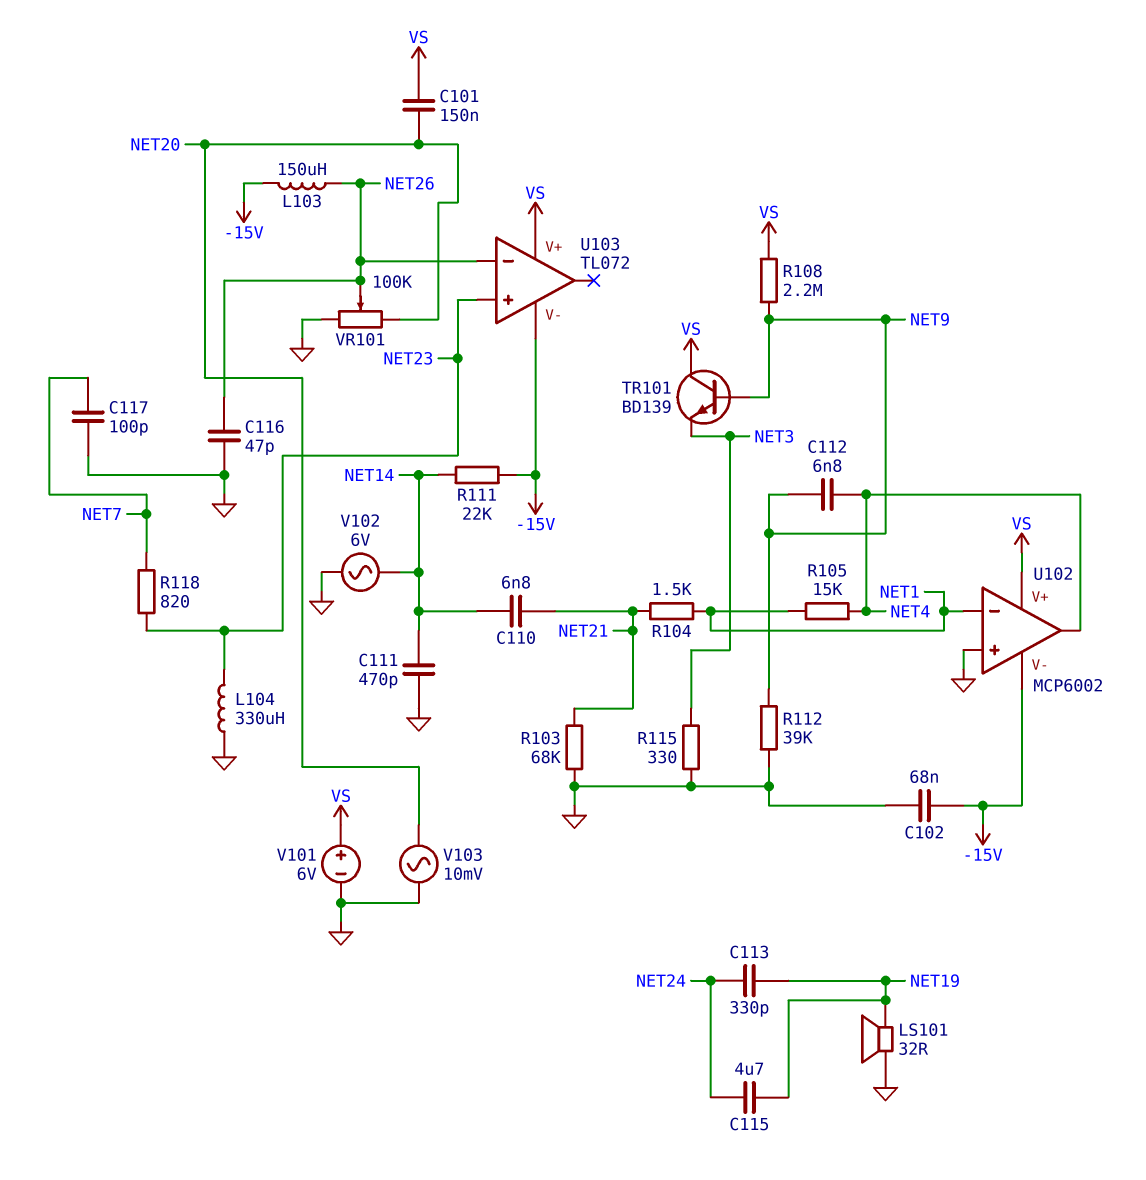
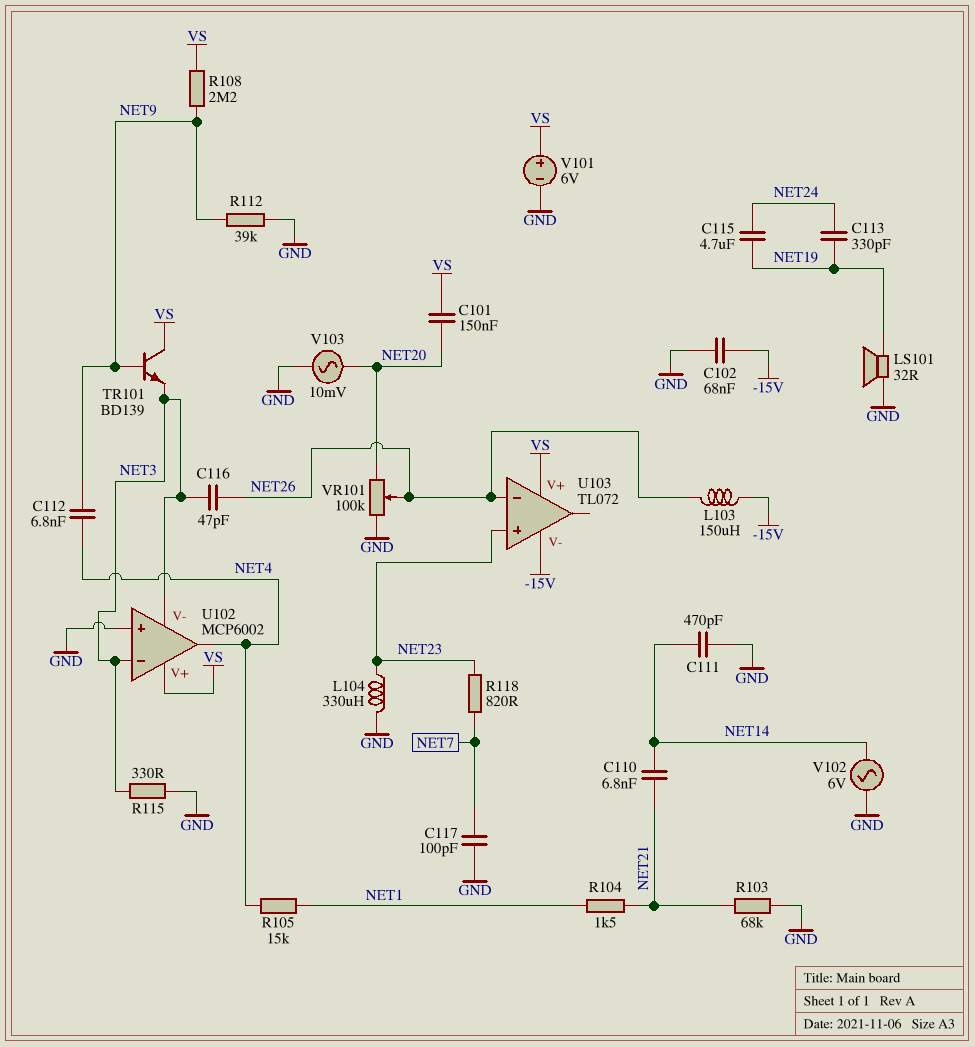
C116: 47pF (GND, NET26) -> 47pF (NET3, NET26)
R111: 22k (-15V, NET14) -> none
U102 pin V-: -15V -> NET3
U102 pin in-: NET1 -> NET3

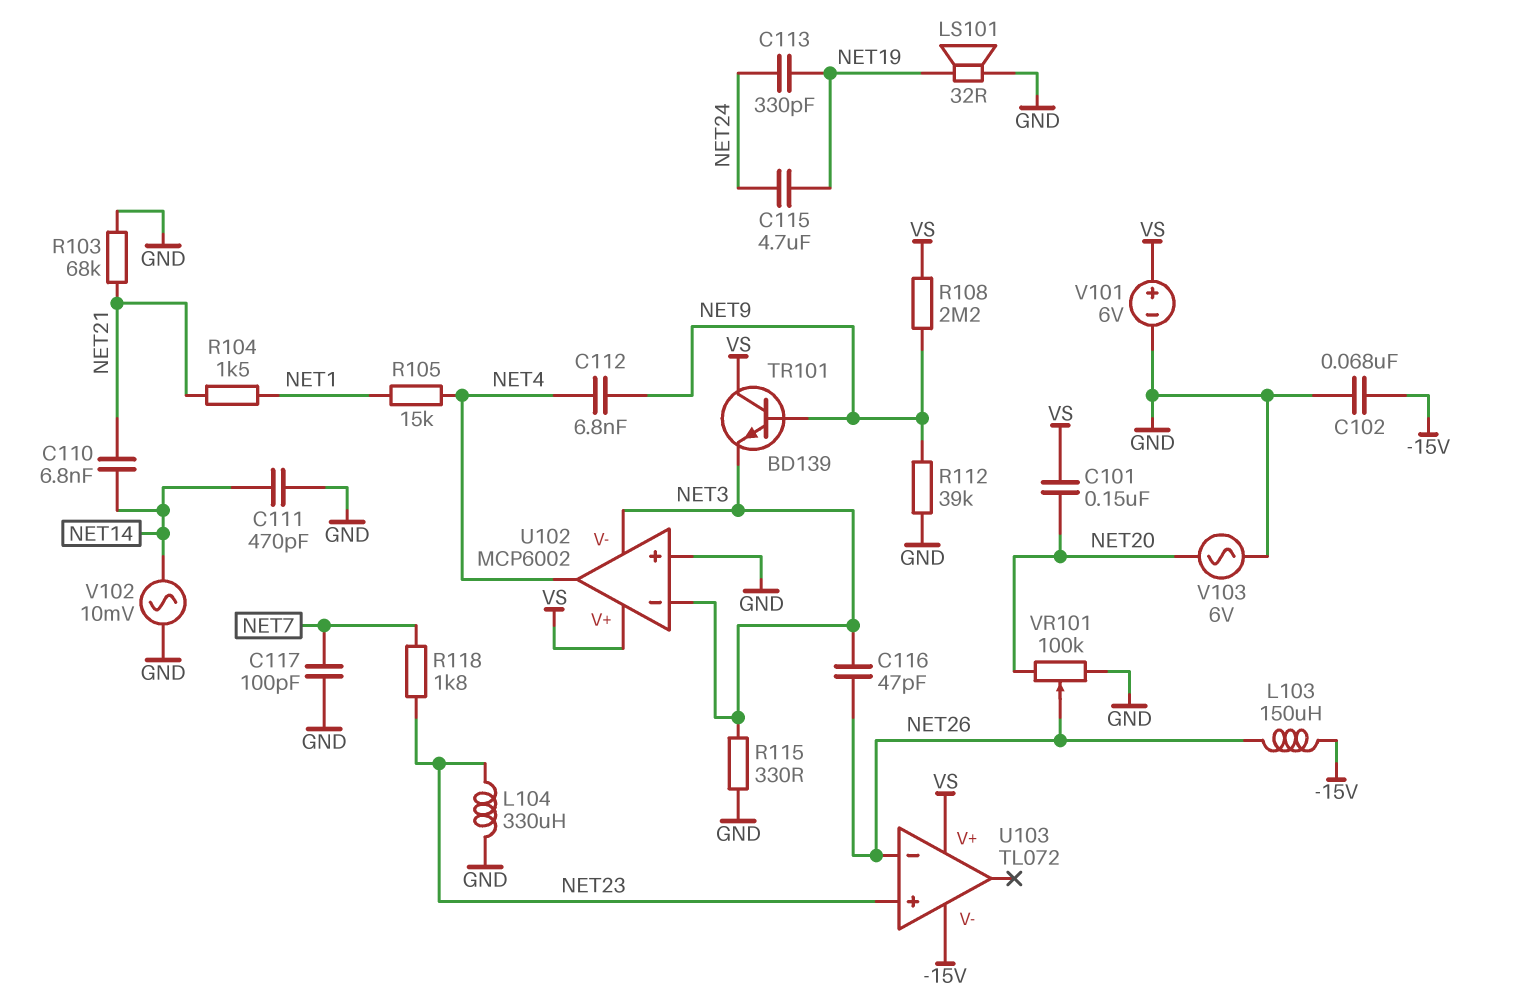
R118: 820 (NET7, NET23) -> 1.8k (NET7, NET23)
V102: AC 6V (GND, NET14) -> AC 10mV (GND, NET14)
V103: AC 10mV (GND, NET20) -> AC 6V (GND, NET20)

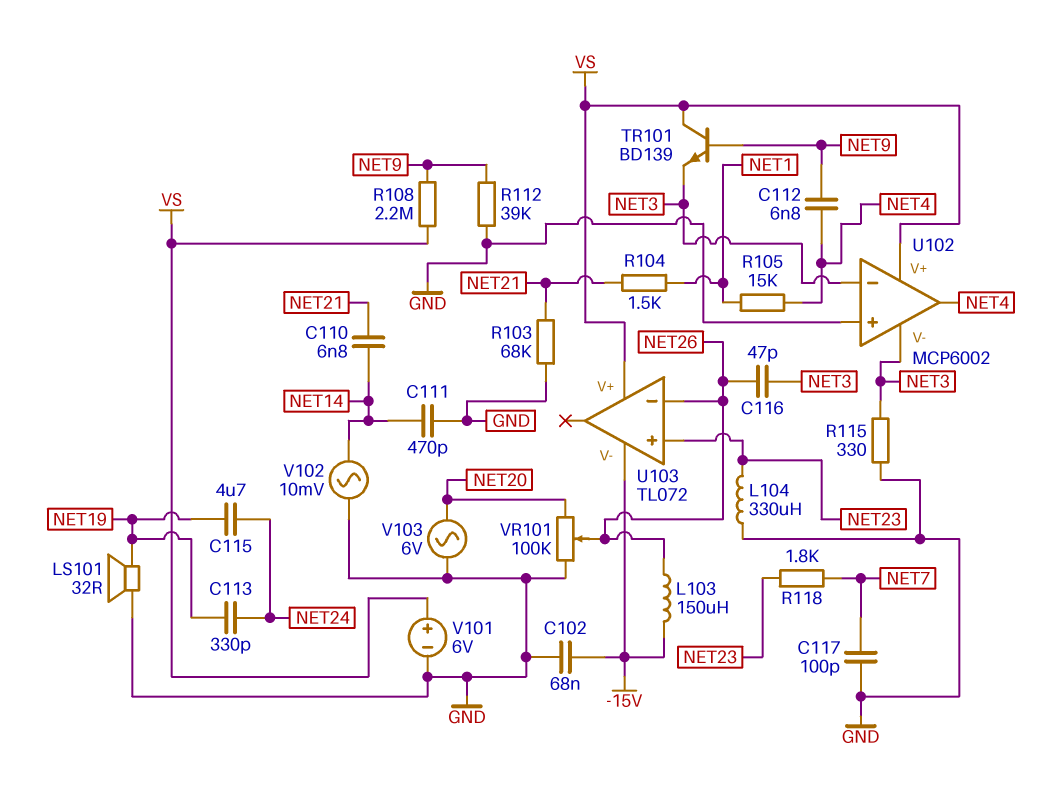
C101: 150nF (NET20, VS) -> none

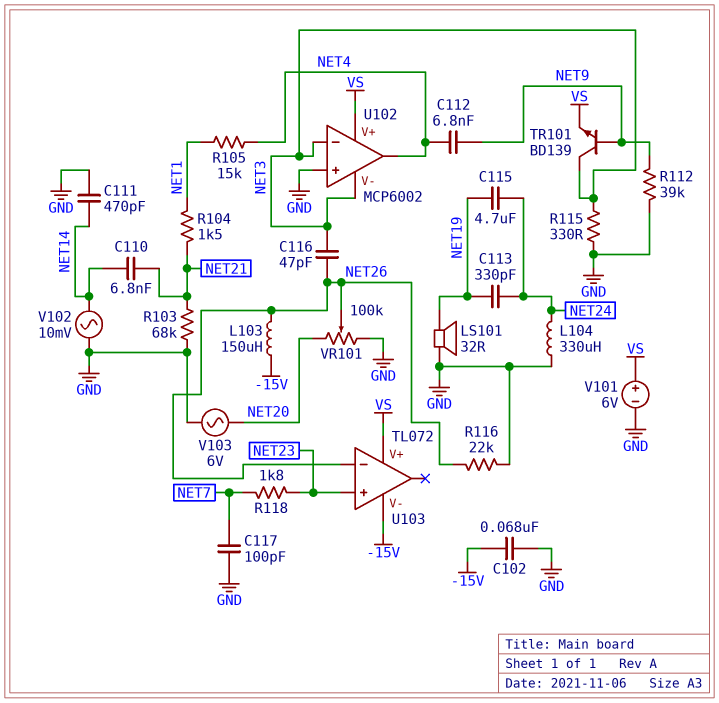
L104: 330uH (GND, NET23) -> 330uH (GND, NET24)
R108: 2.2M (NET9, VS) -> none
R116: none -> 22k (GND, NET26)
TR101: NPN BD139 (B NET9, C VS, E NET3) -> NPN BD139 (B NET9, C NET3, E VS)

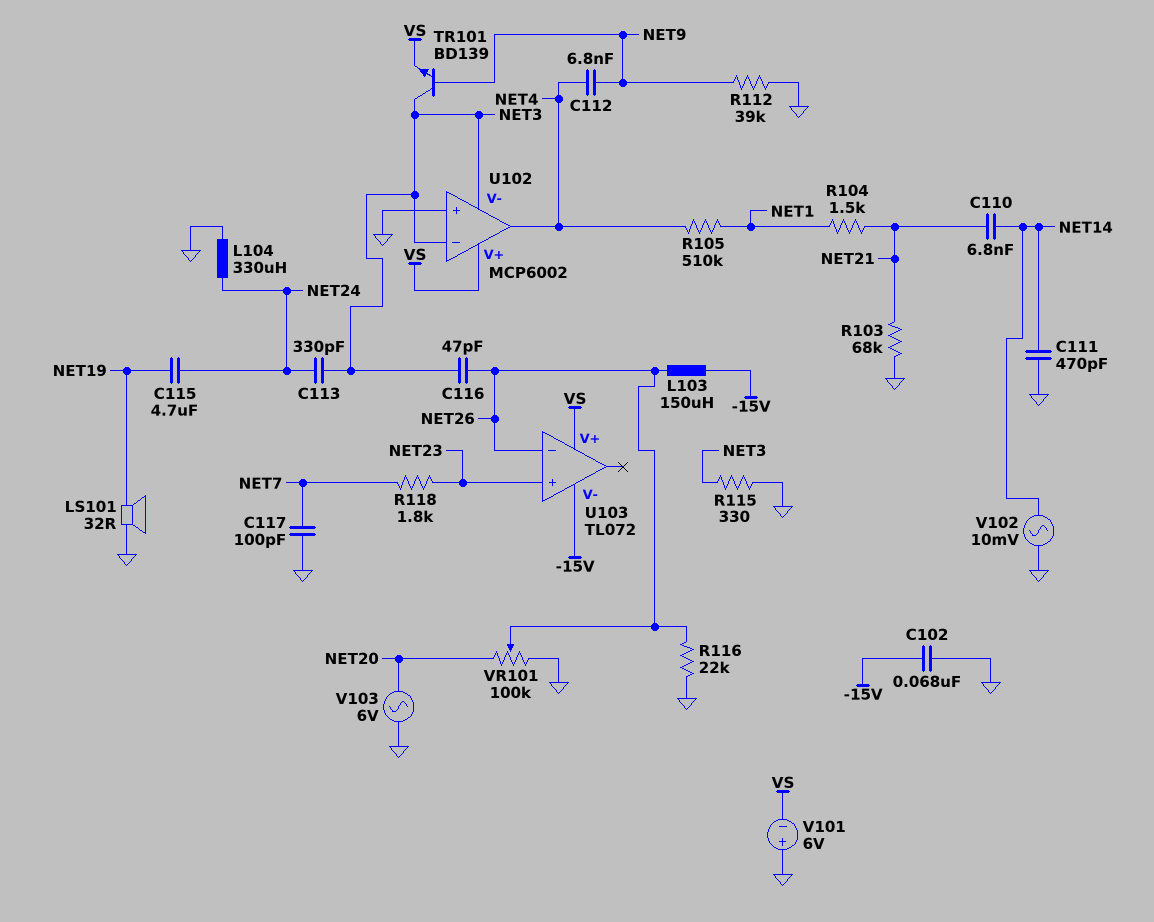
C113: 330pF (NET19, NET24) -> 330pF (NET3, NET24)
R105: 15k (NET1, NET4) -> 510k (NET1, NET4)
V101: 6V (plus VS, minus GND) -> 6V (plus GND, minus VS)

